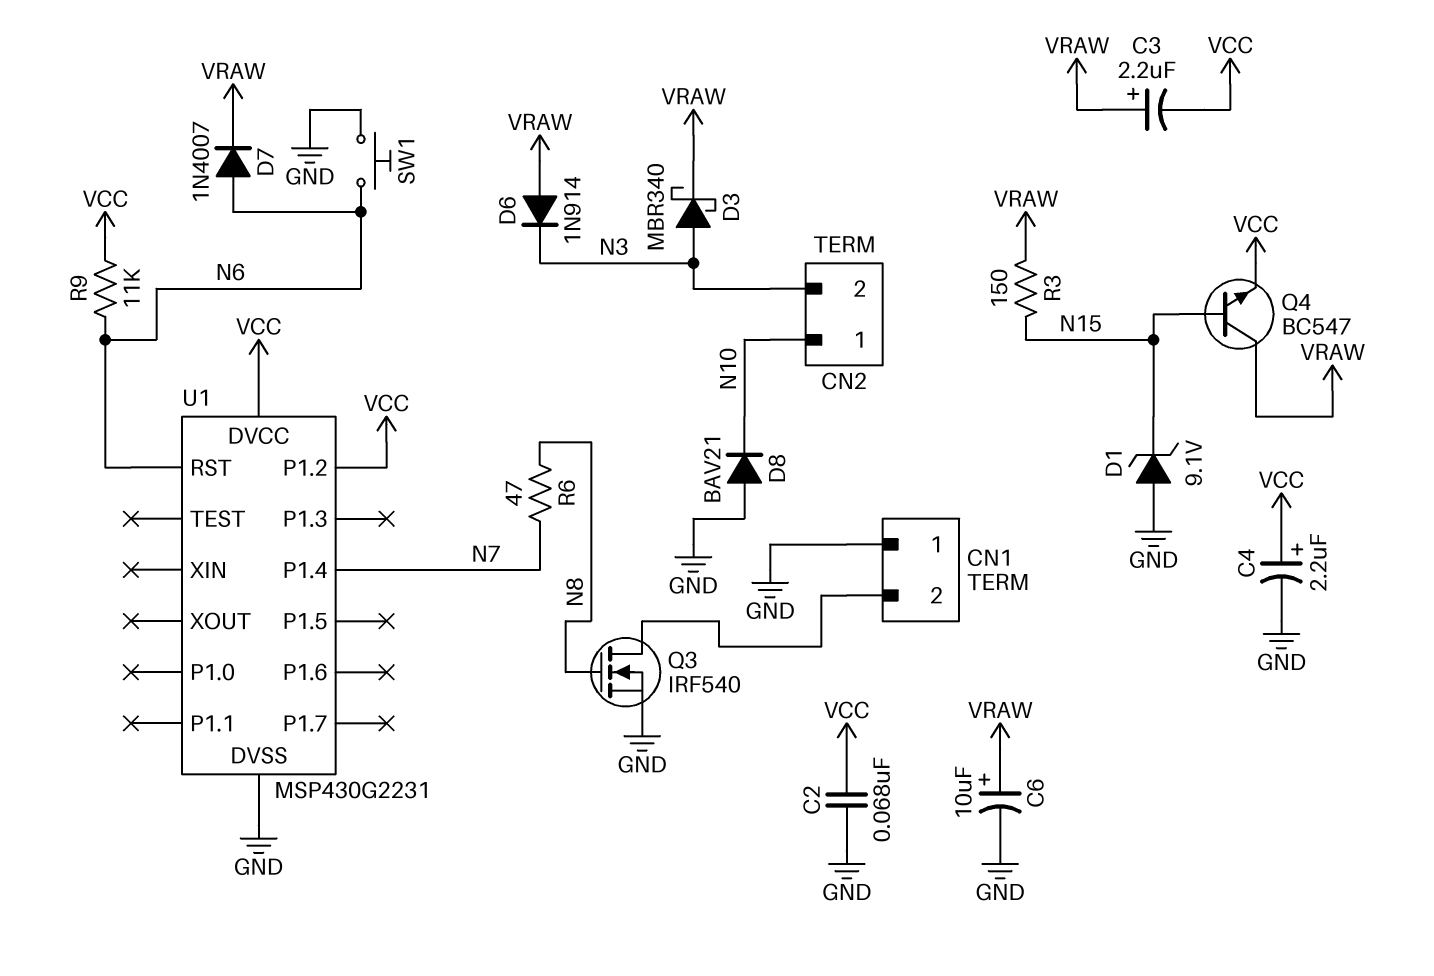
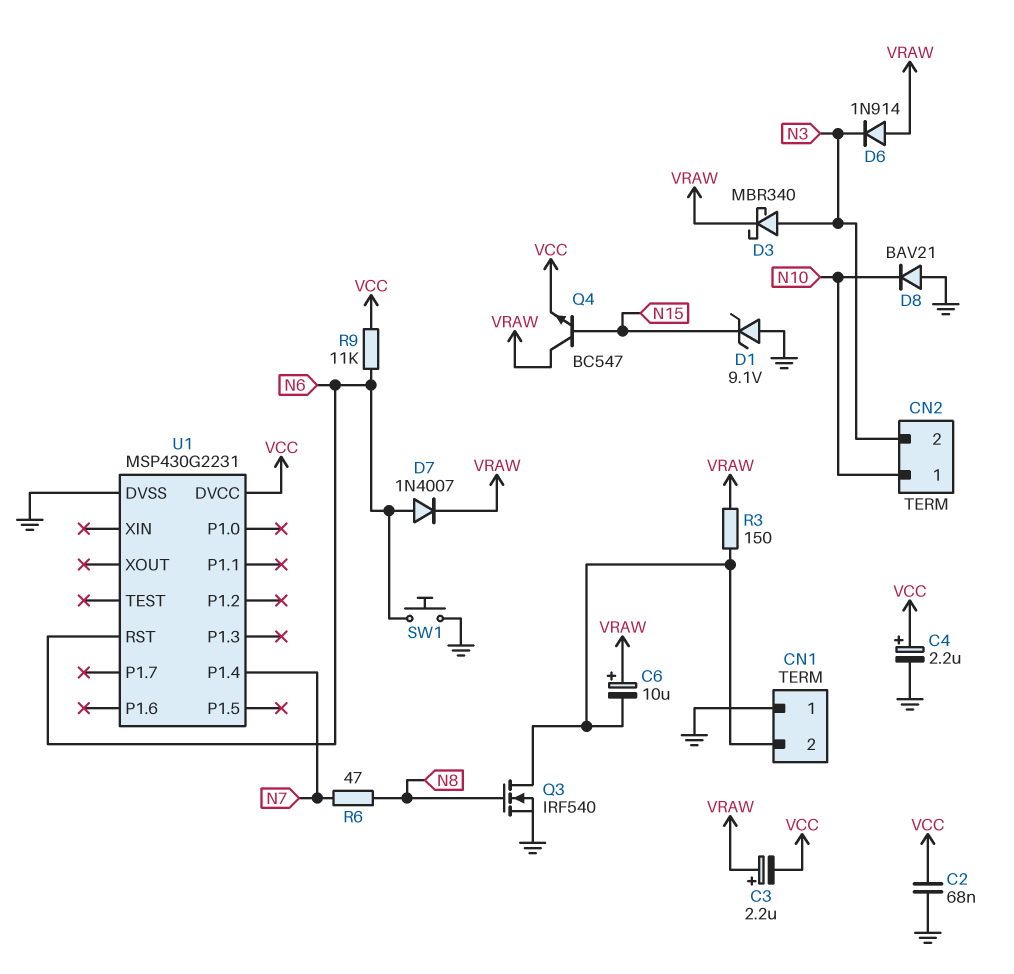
C6: 10uF (plus VRAW, minus GND) -> 10uF (plus VRAW, minus CN1/2)
R3: 150 (N15, VRAW) -> 150 (CN1/2, VRAW)
U1 pin P1.2: VCC -> none

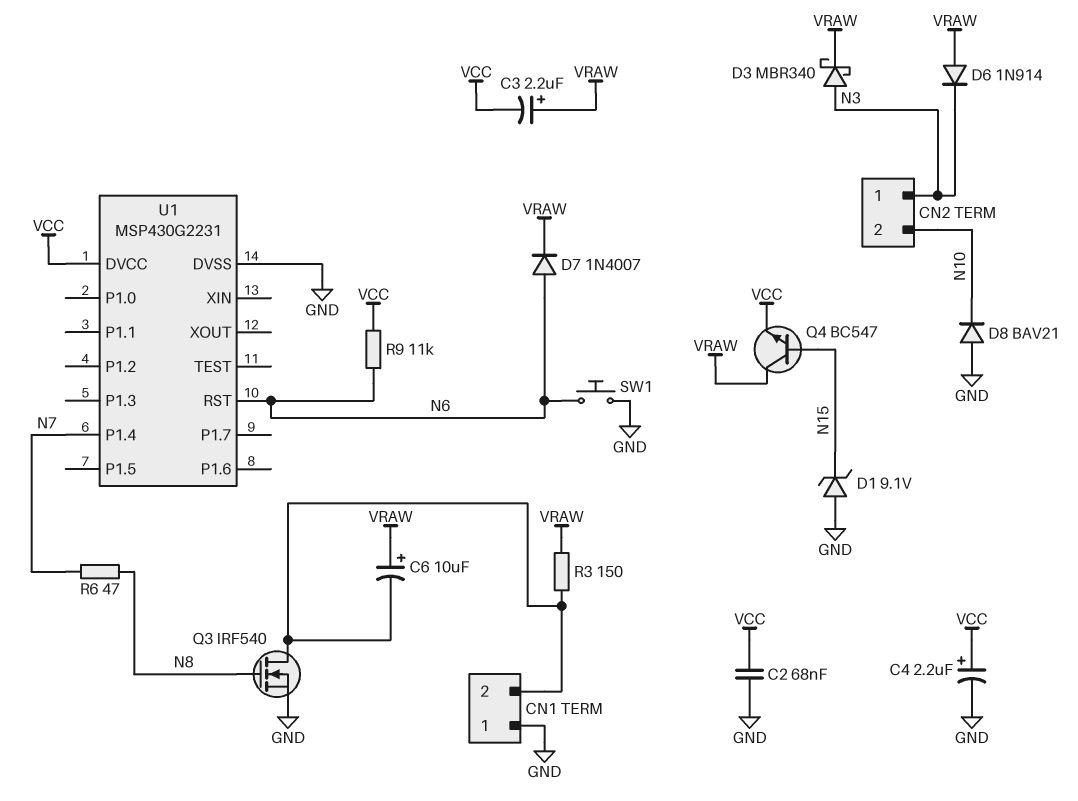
CN2 pin 1: N10 -> N3
CN2 pin 2: N3 -> N10

